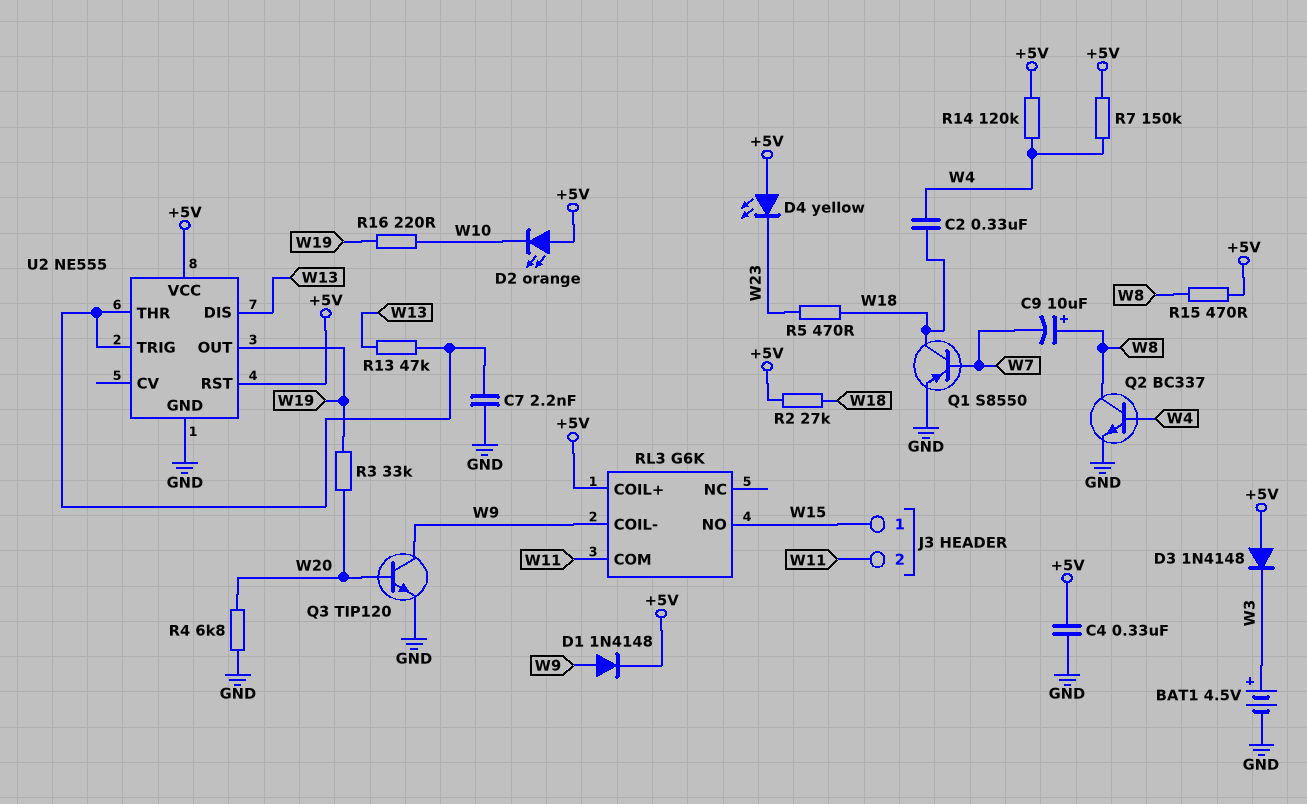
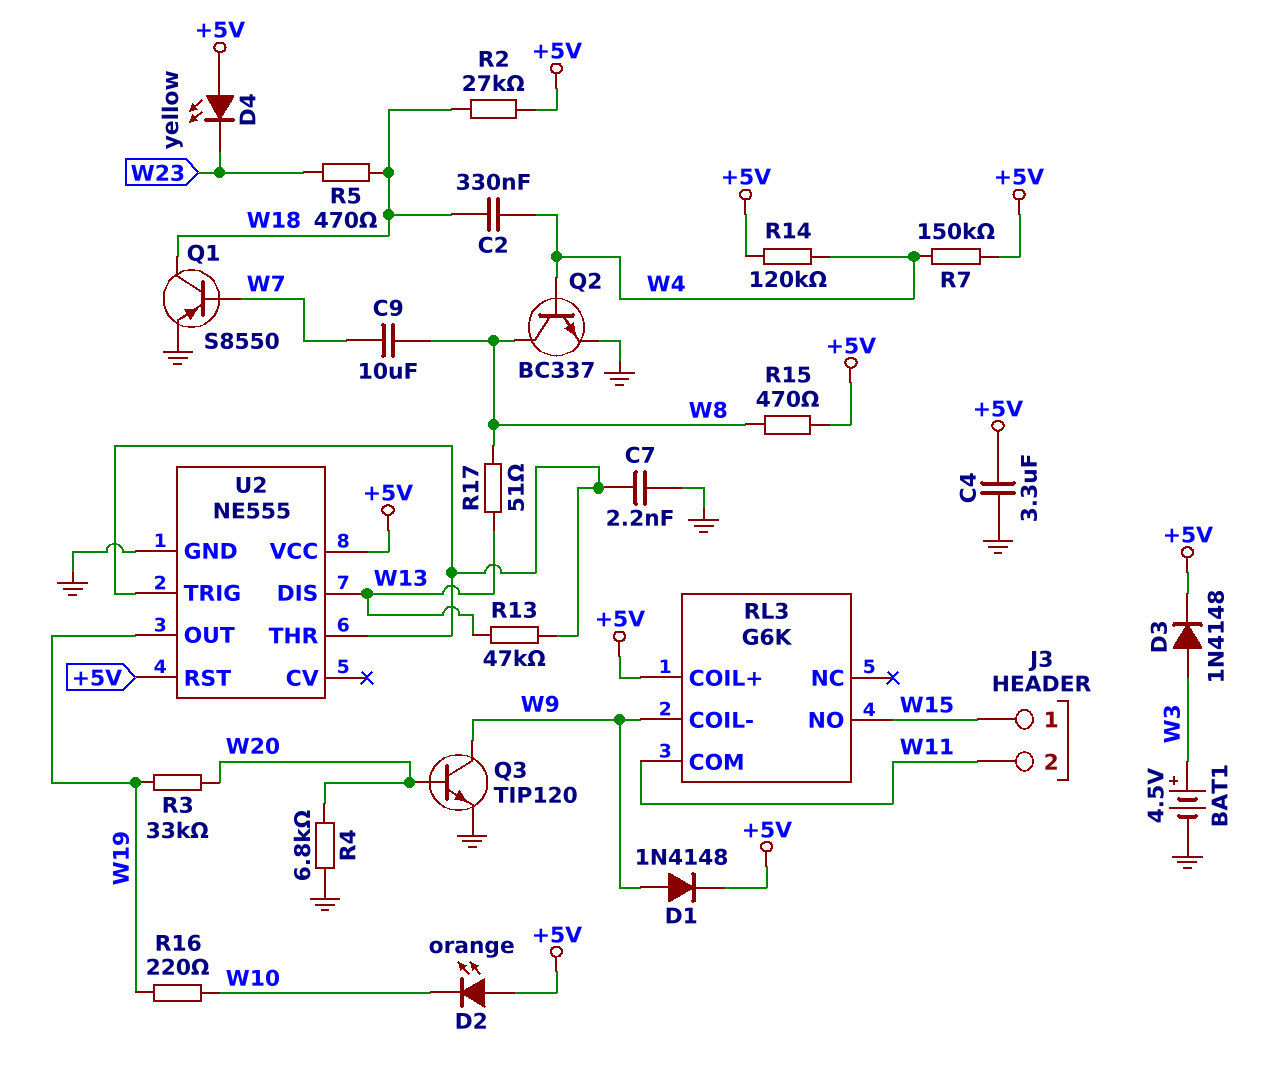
C4: 330nF (+5V, GND) -> 3.3uF (+5V, GND)
C9: 10uF (plus W8, minus W7) -> 10uF (W7, W8)
D3: diode 1N4148 (A +5V, K W3) -> diode 1N4148 (A W3, K +5V)
R17: none -> 51 (W8, W13)

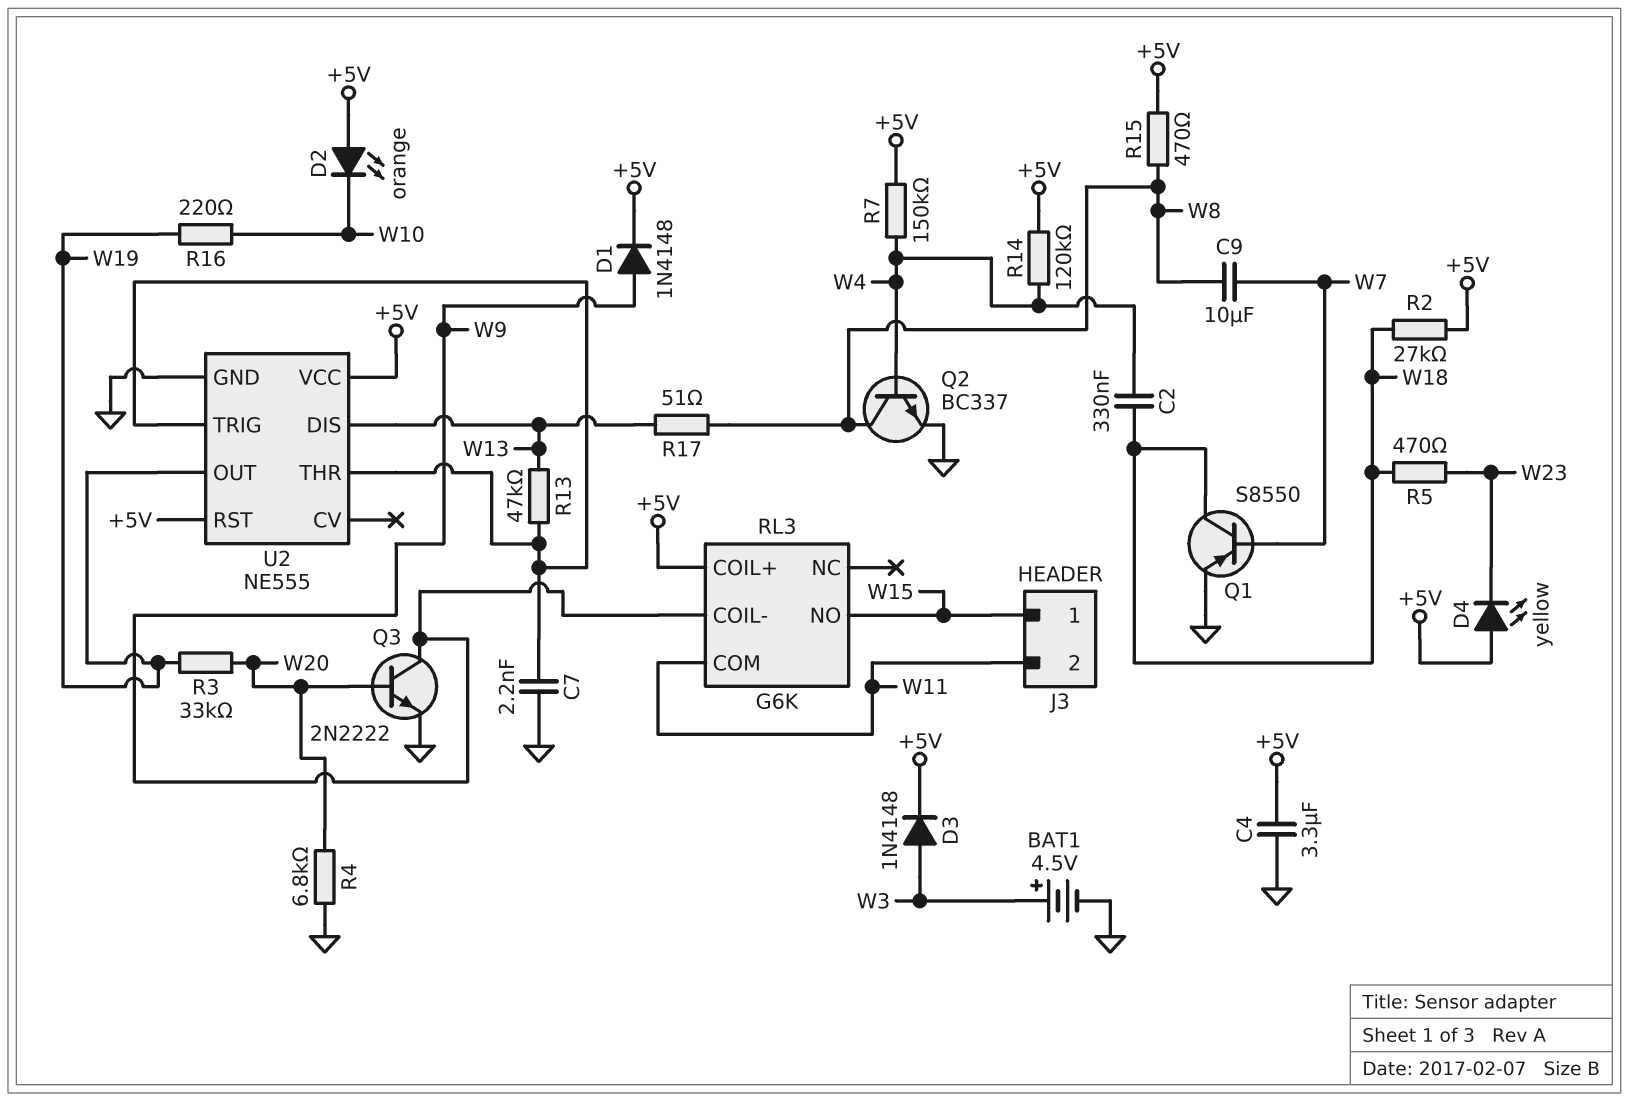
Q3: NPN TIP120 (B W20, C W9, E GND) -> NPN 2N2222 (B W20, C W9, E GND)

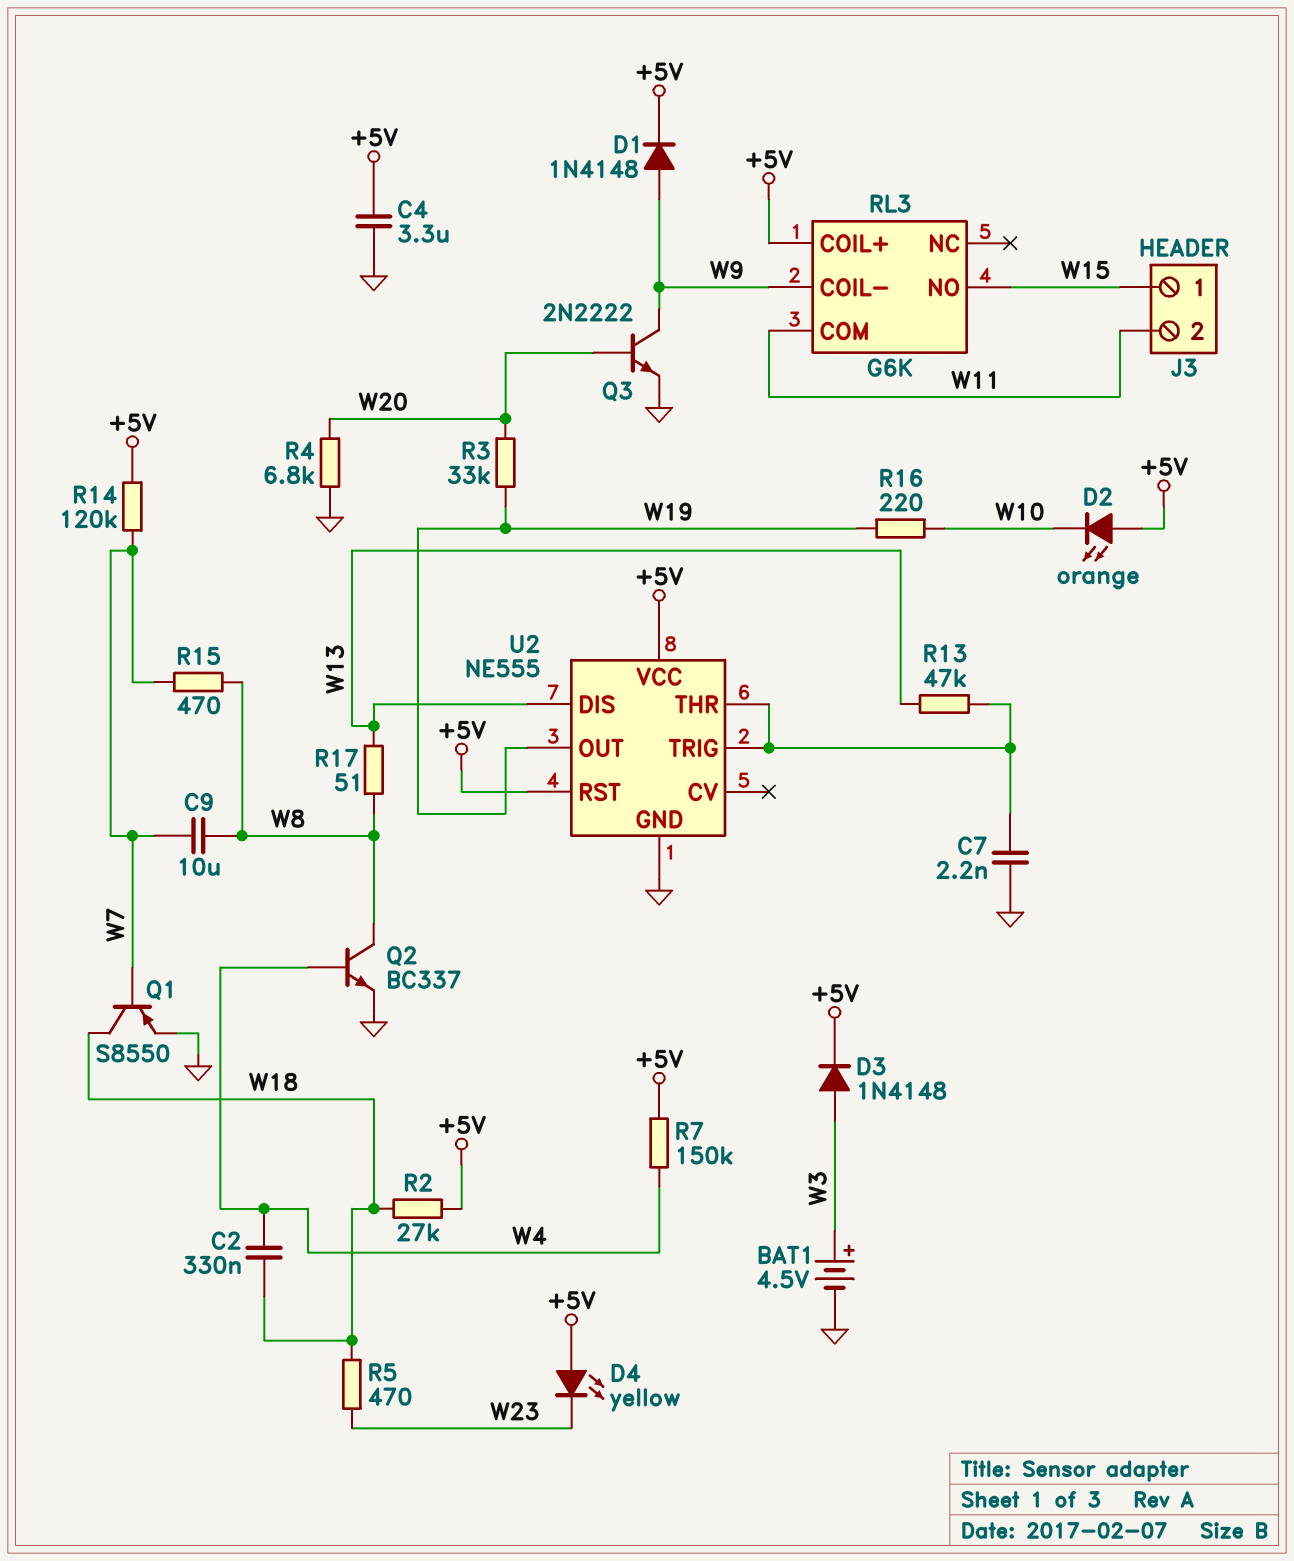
R14: 120k (+5V, W4) -> 120k (+5V, W7)
R15: 470 (+5V, W8) -> 470 (W7, W8)

